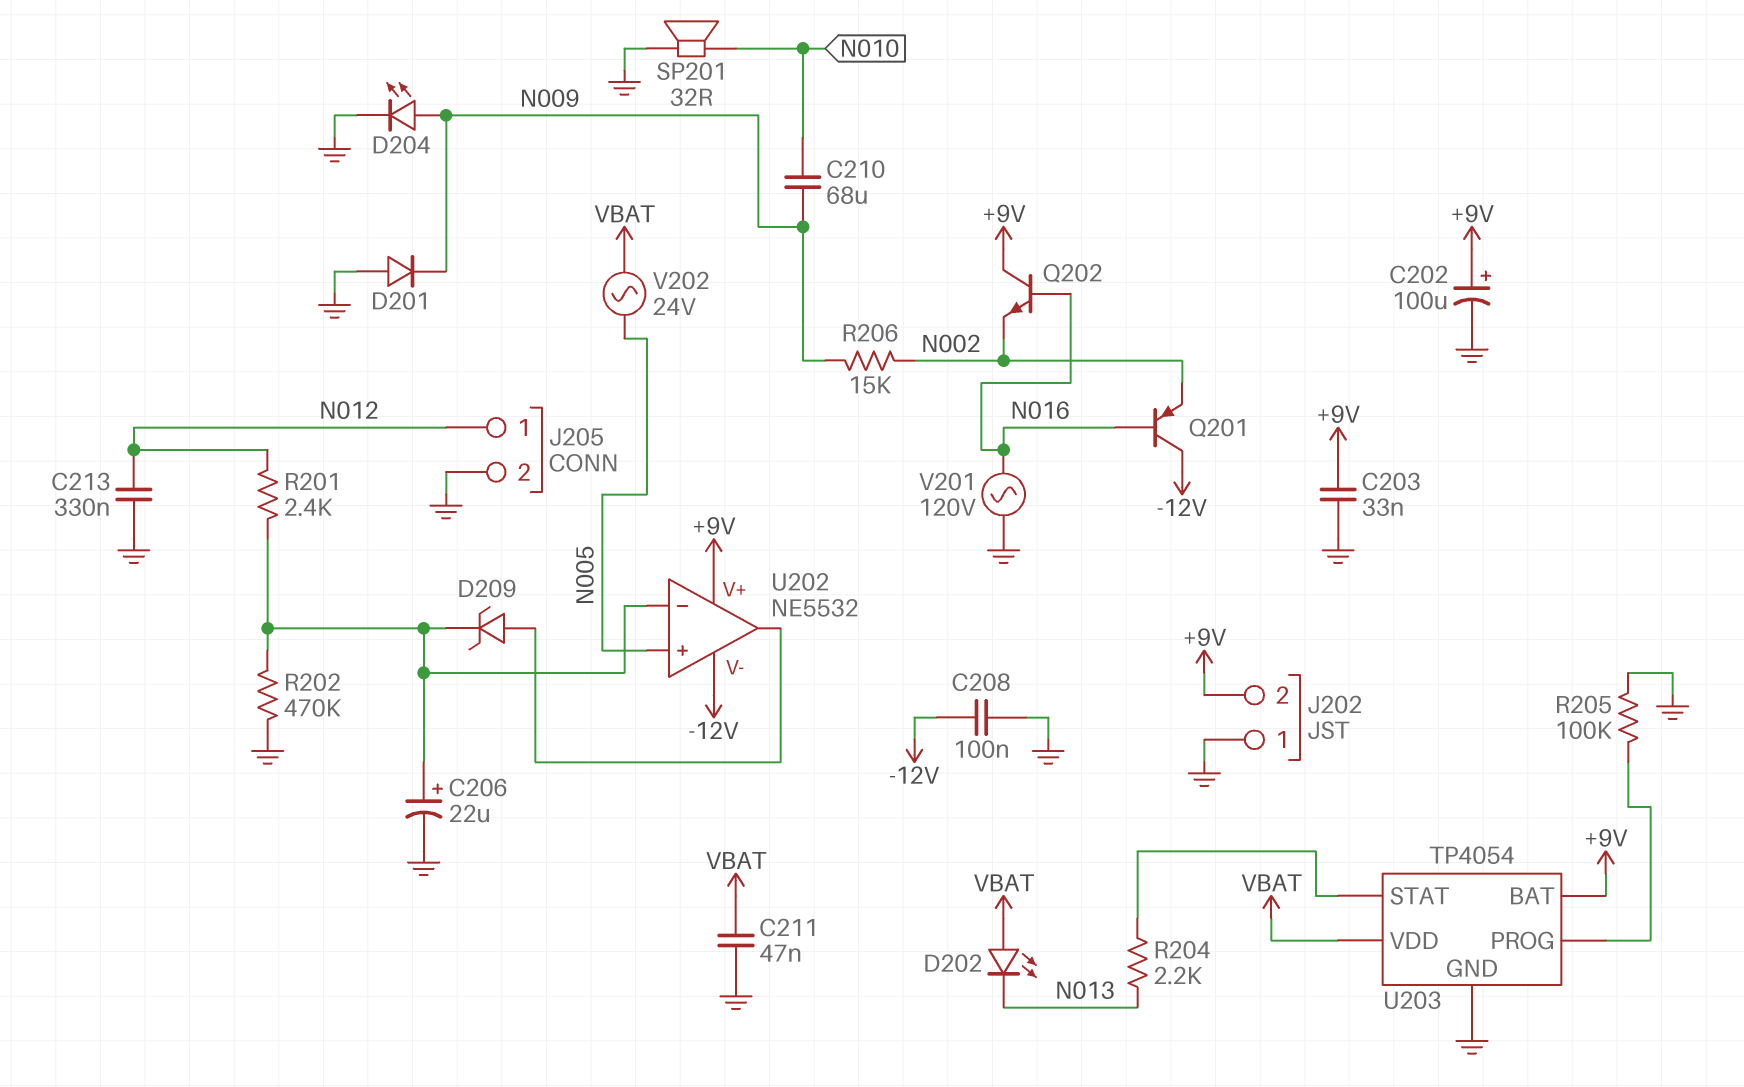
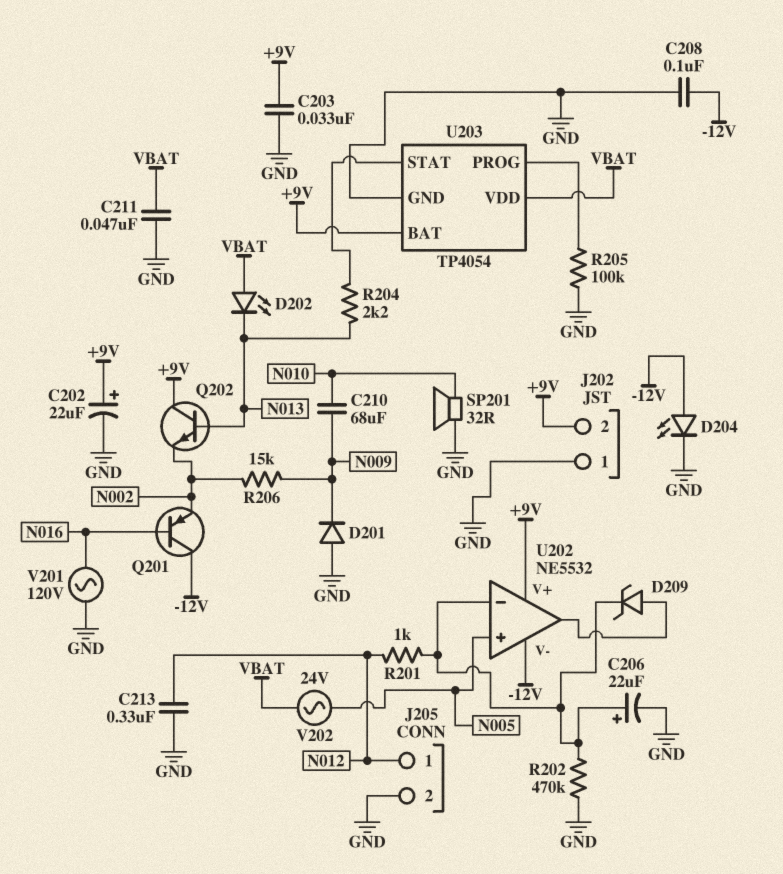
C202: 100uF (plus +9V, minus GND) -> 22uF (plus +9V, minus GND)
D204: LED (A N009, K GND) -> LED (A -12V, K GND)
Q202: NPN (B N016, C +9V, E N002) -> NPN (B N013, C +9V, E N002)
R201: 2.4k (N012, U202/in-) -> 1k (N012, U202/in-)

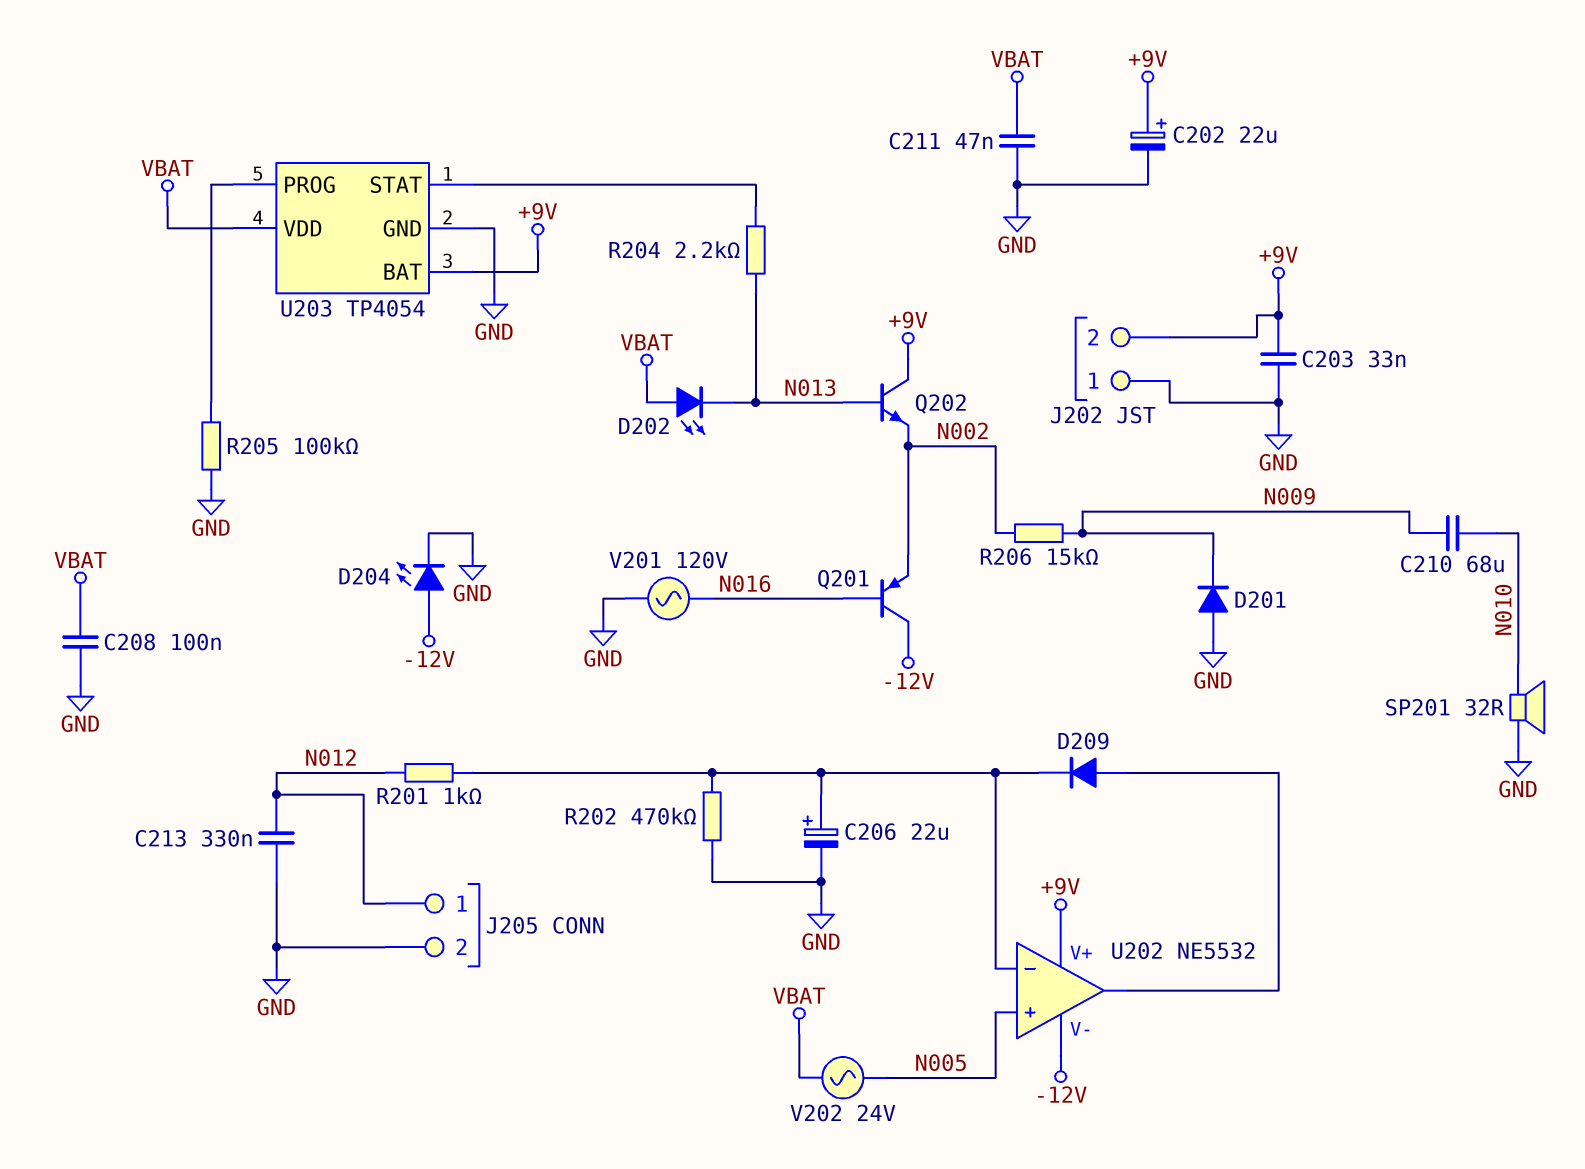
C208: 100nF (-12V, GND) -> 100nF (GND, VBAT)
D209: zener (A U202/out, K U202/in-) -> diode (A U202/out, K U202/in-)

